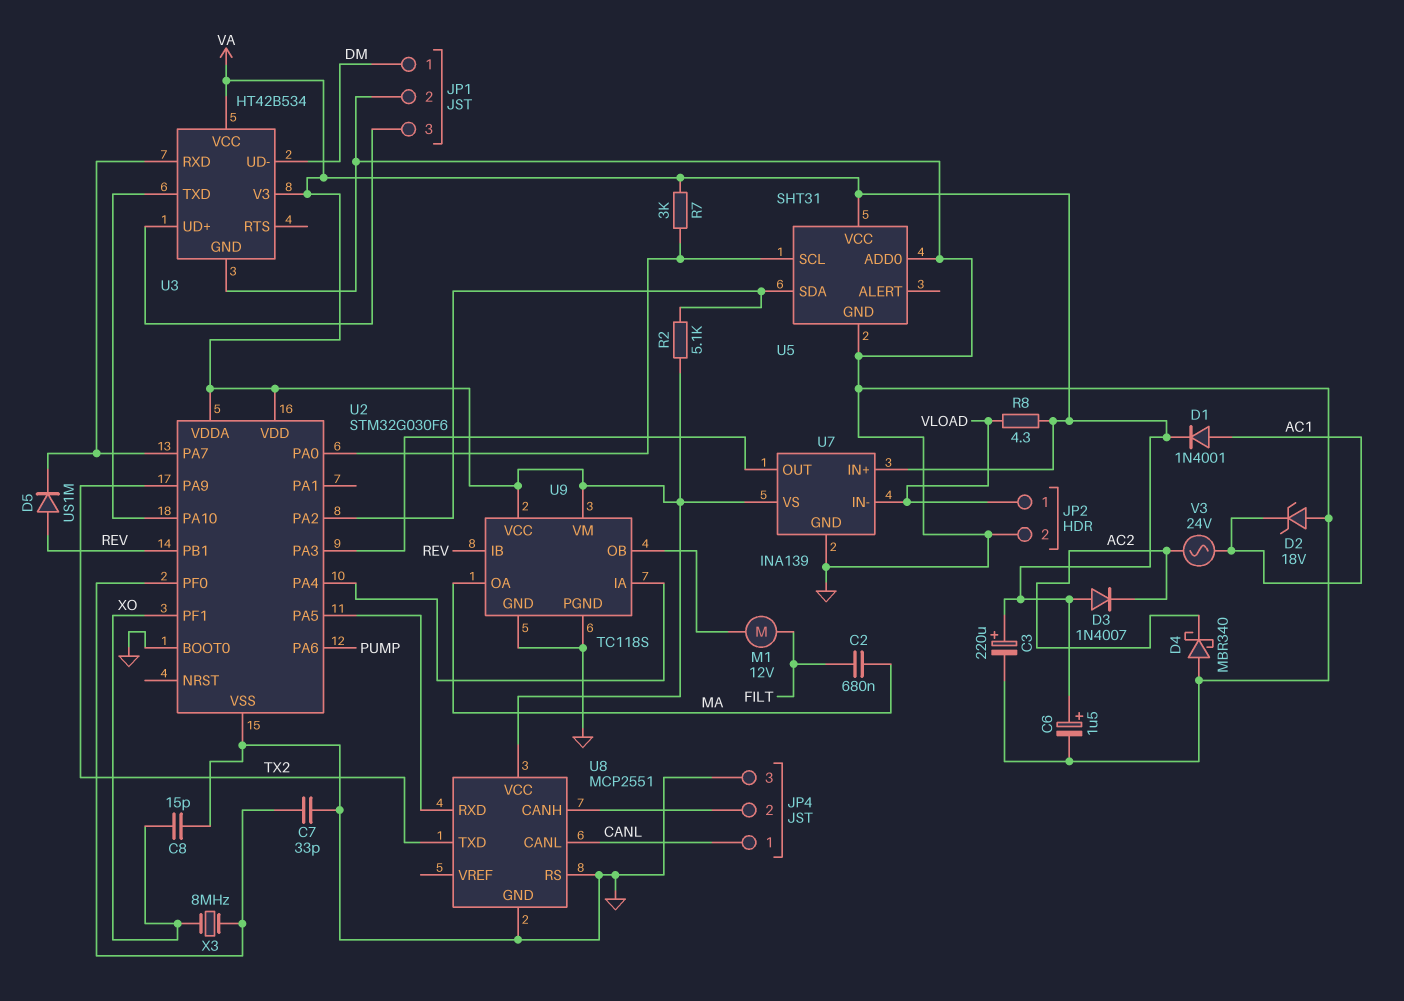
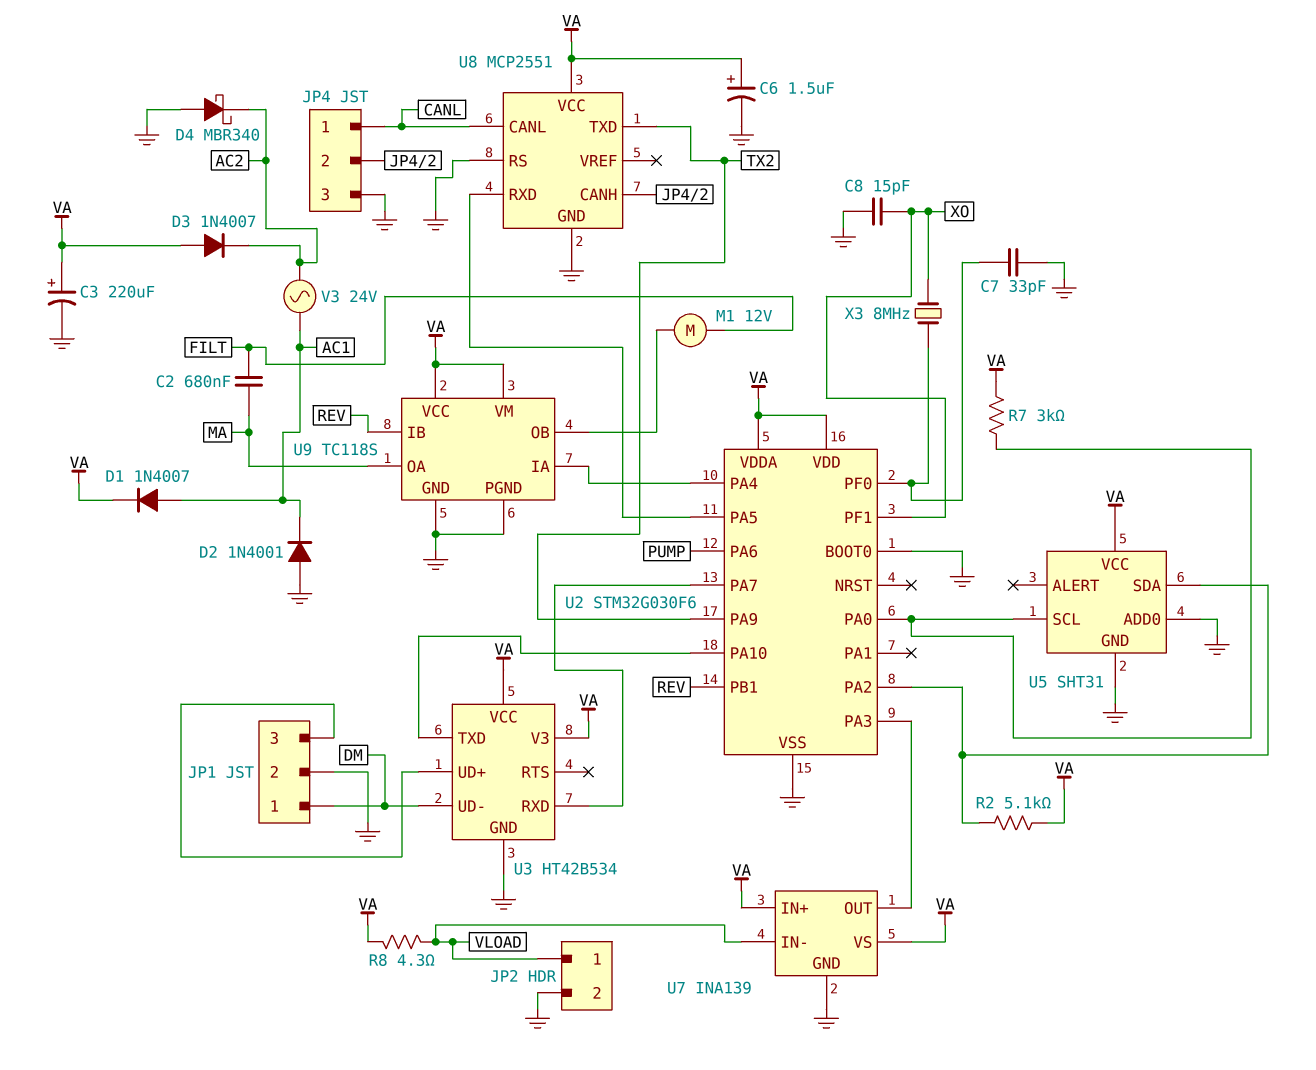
D1: diode 1N4001 (A AC1, K VA) -> diode 1N4007 (A AC1, K VA)
D2: zener 18V (A GND, K AC1) -> diode 1N4001 (A GND, K AC1)
D5: diode US1M (A REV, K U2/PA7) -> none

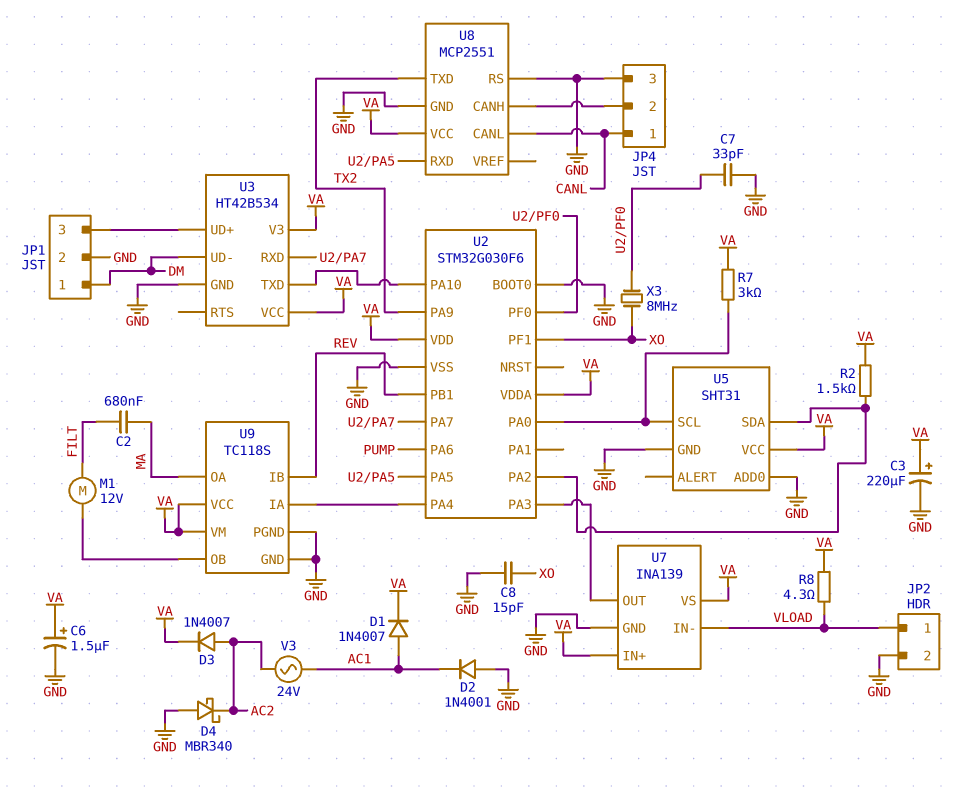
D3: diode 1N4007 (A VA, K AC2) -> diode 1N4007 (A AC2, K VA)
R2: 5.1k (U2/PA2, VA) -> 1.5k (U2/PA2, VA)

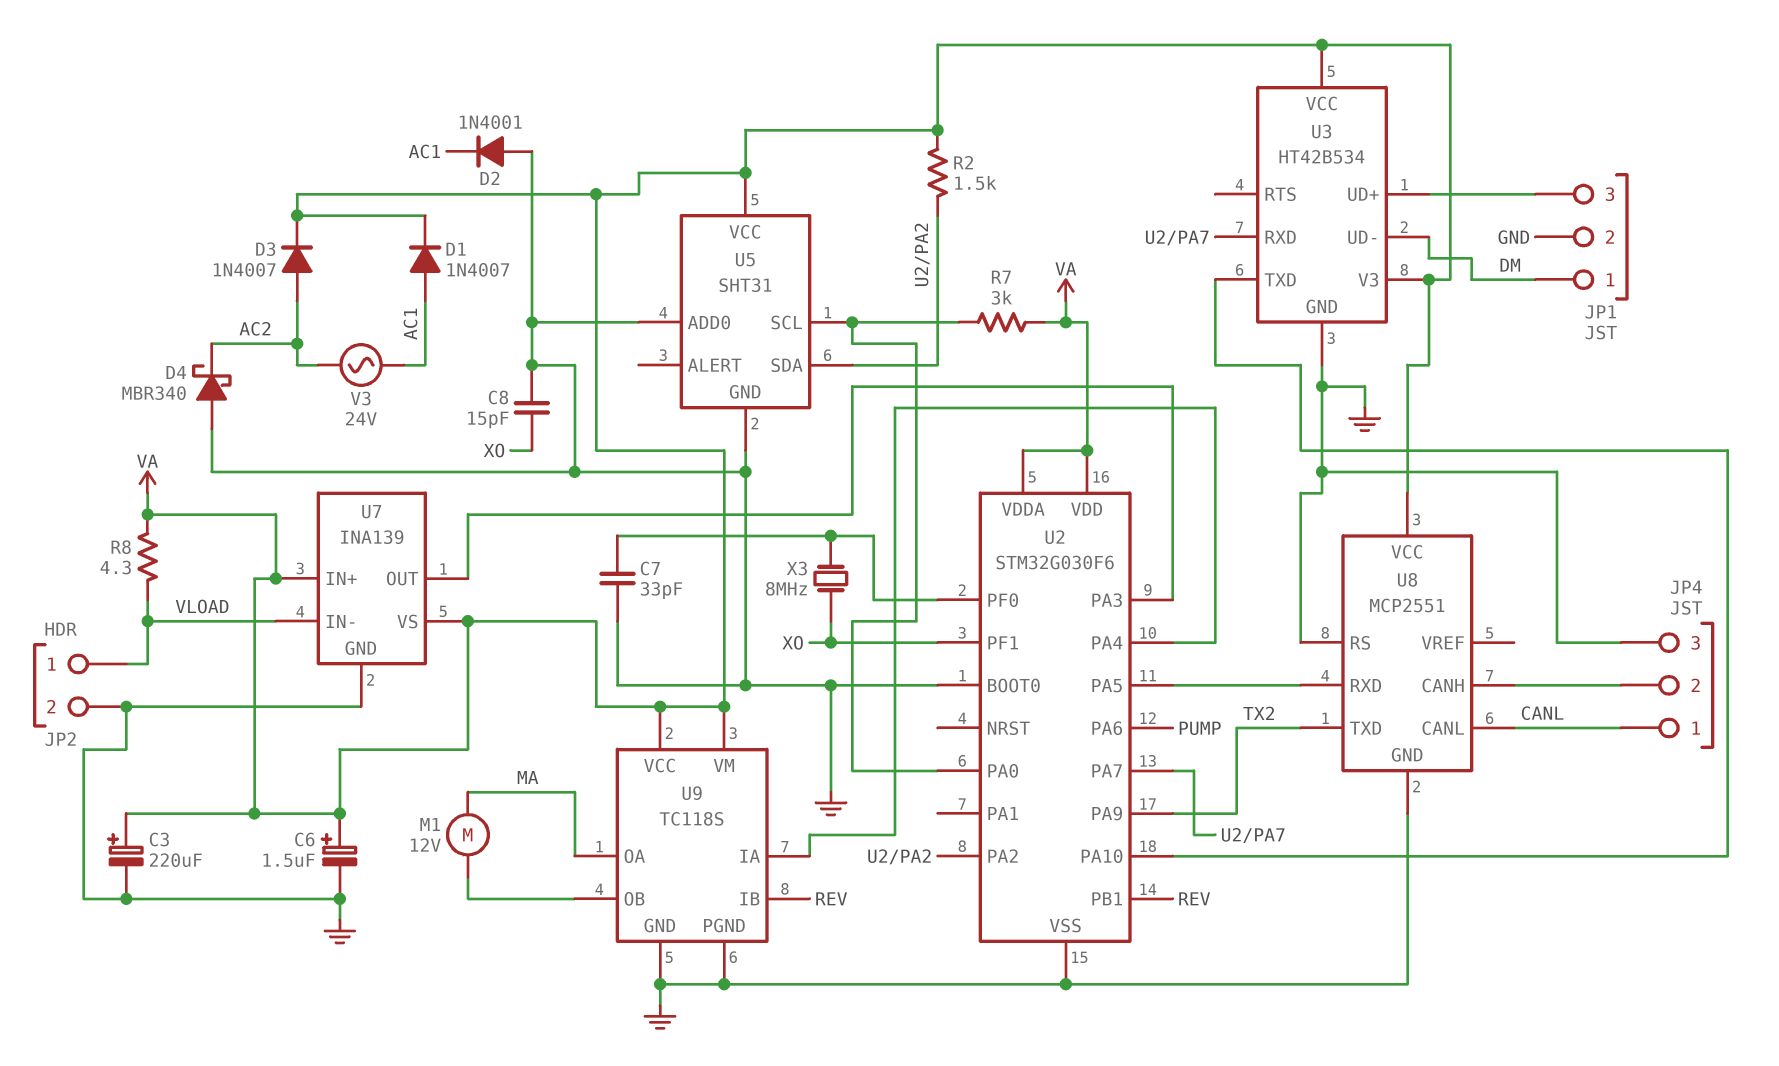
C2: 680nF (FILT, MA) -> none
M1: motor 12V (FILT, U9/OB) -> motor 12V (MA, U9/OB)

